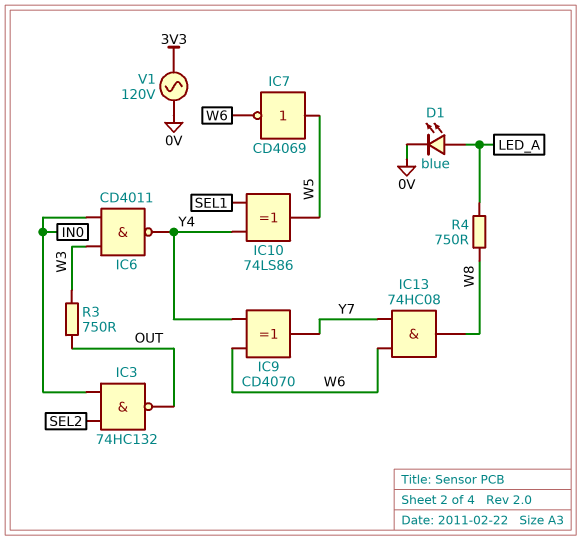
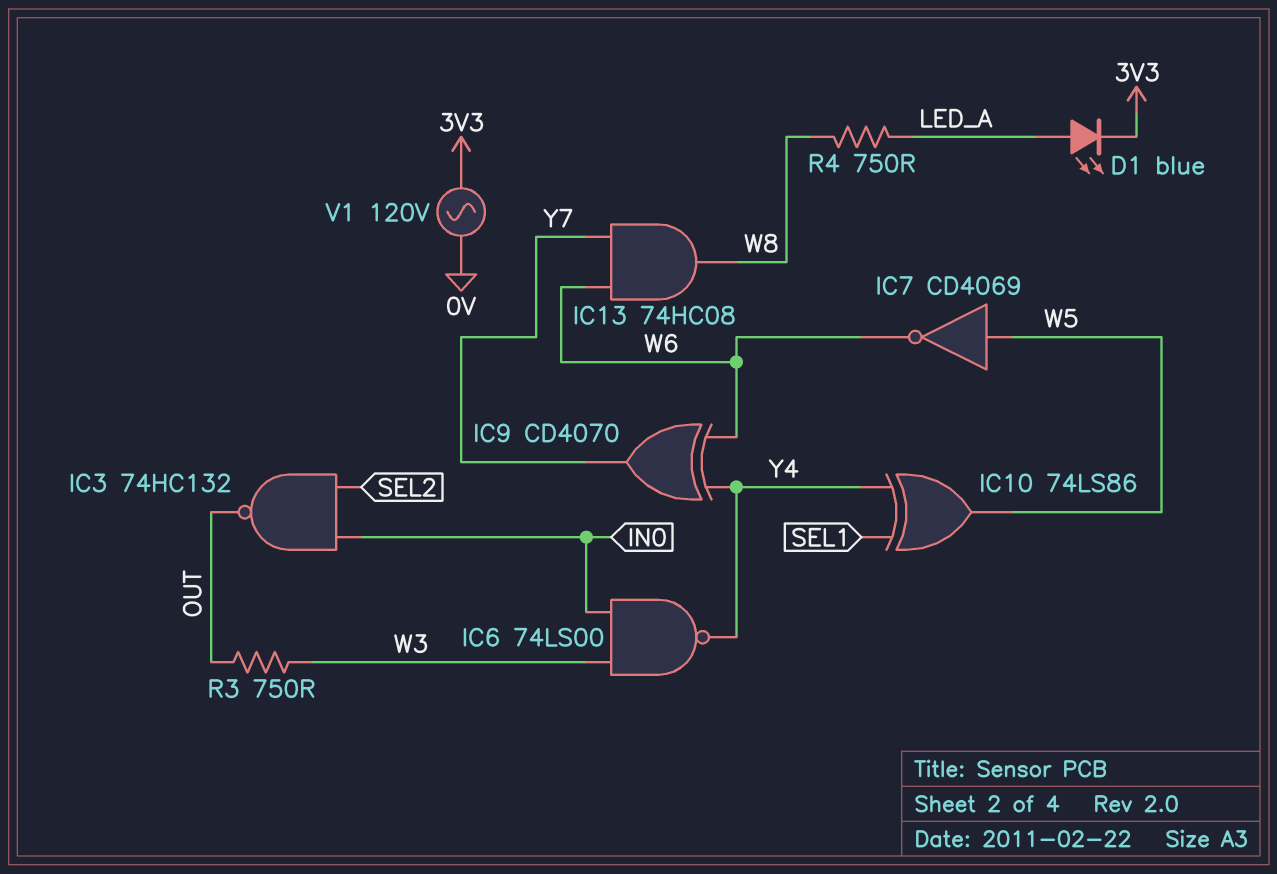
D1: LED blue (A LED_A, K 0V) -> LED blue (A LED_A, K 3V3)
IC6: NAND CD4011 (in IN0, in W3, out Y4) -> NAND 74LS00 (in IN0, in W3, out Y4)

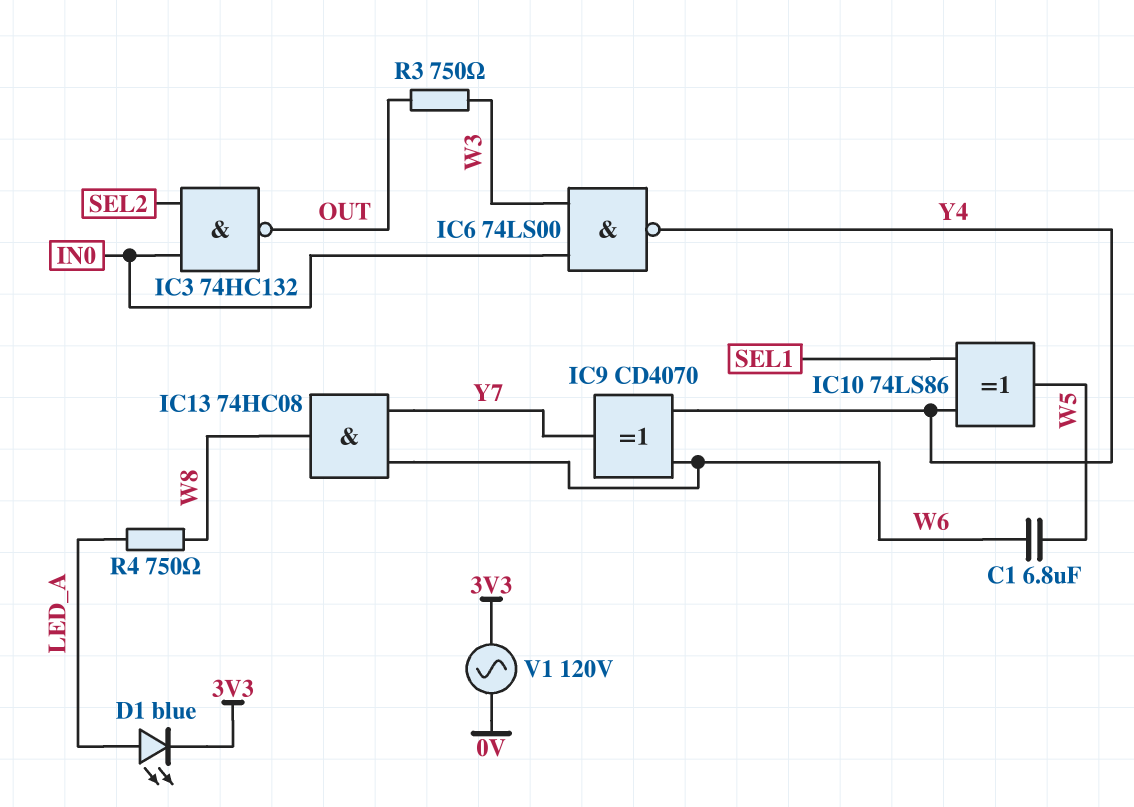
C1: none -> 6.8uF (W5, W6)
IC7: NOT CD4069 (in W5, out W6) -> none

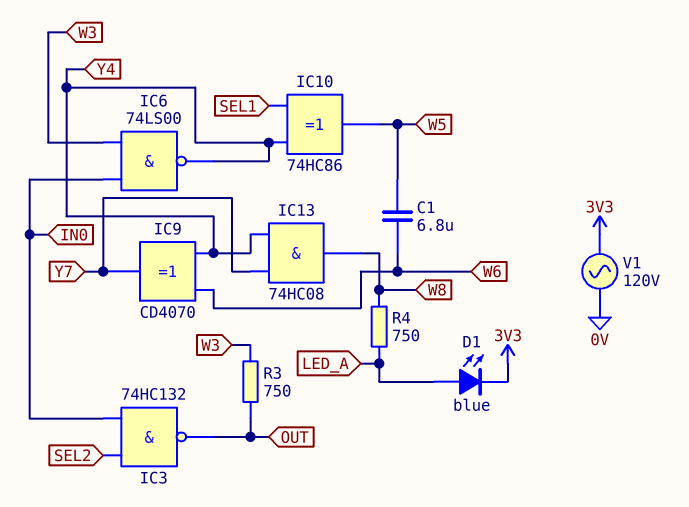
IC10: XOR 74LS86 (in SEL1, in Y4, out W5) -> XOR 74HC86 (in SEL1, in Y4, out W5)
IC13: AND 74HC08 (in W6, in Y7, out W8) -> AND 74HC08 (in Y4, in Y7, out W8)

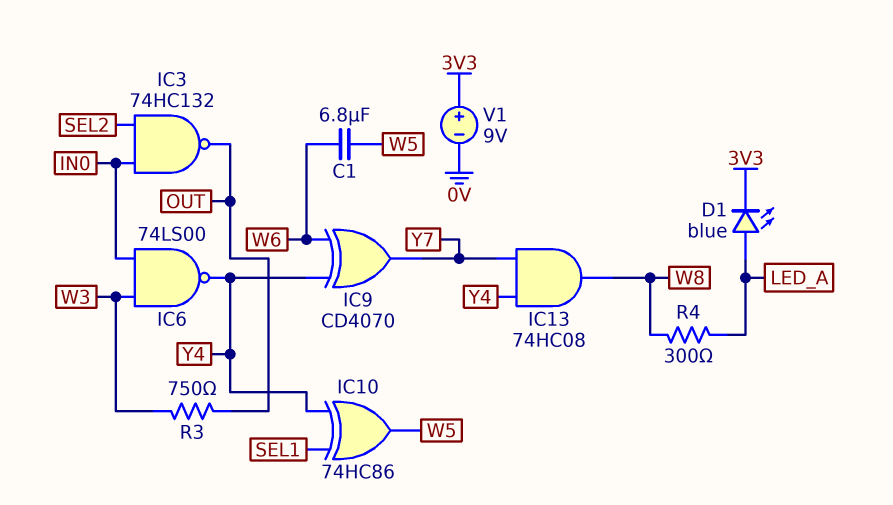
R4: 750 (LED_A, W8) -> 300 (LED_A, W8)
V1: AC 120V (0V, 3V3) -> 9V (plus 3V3, minus 0V)

